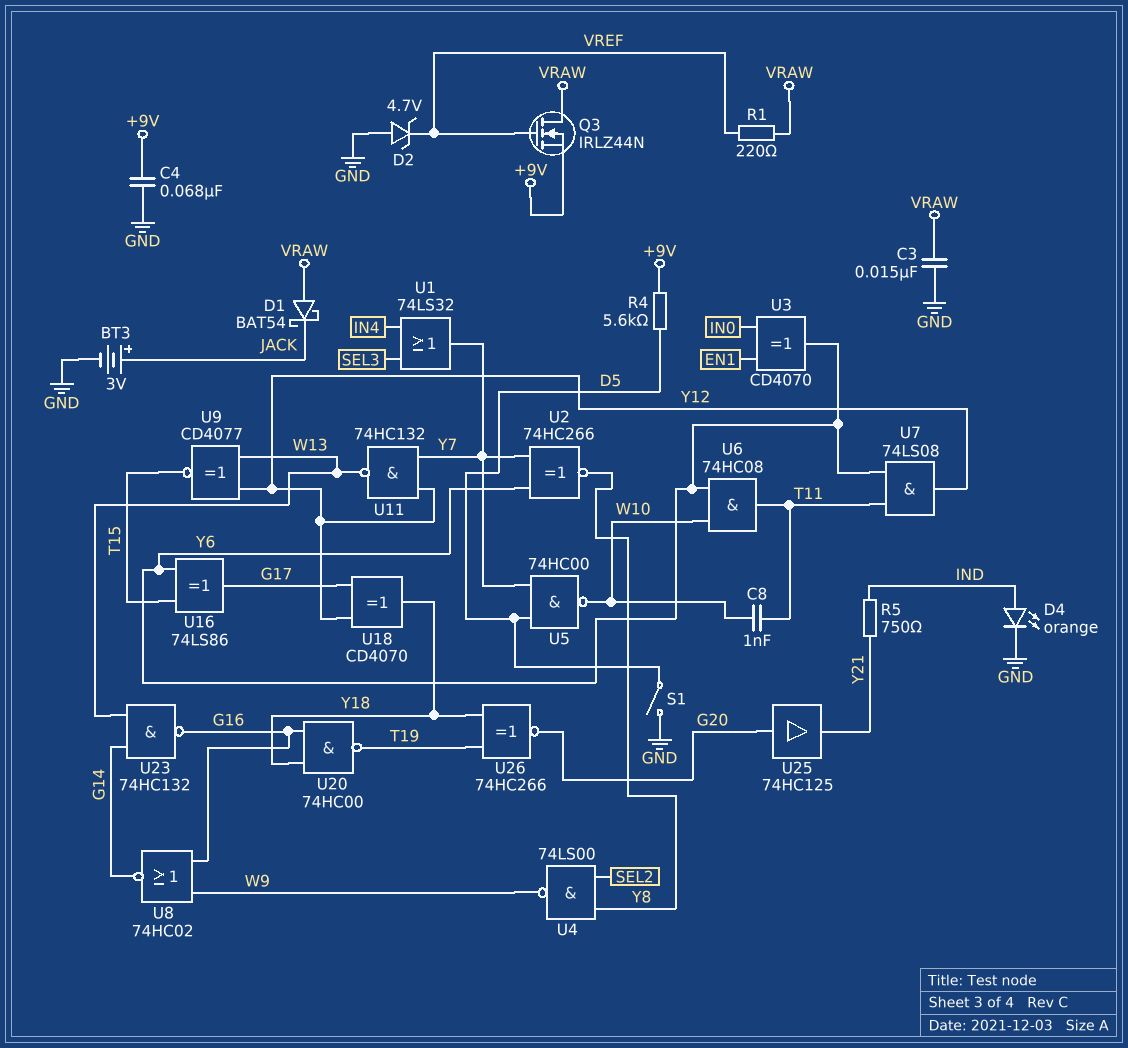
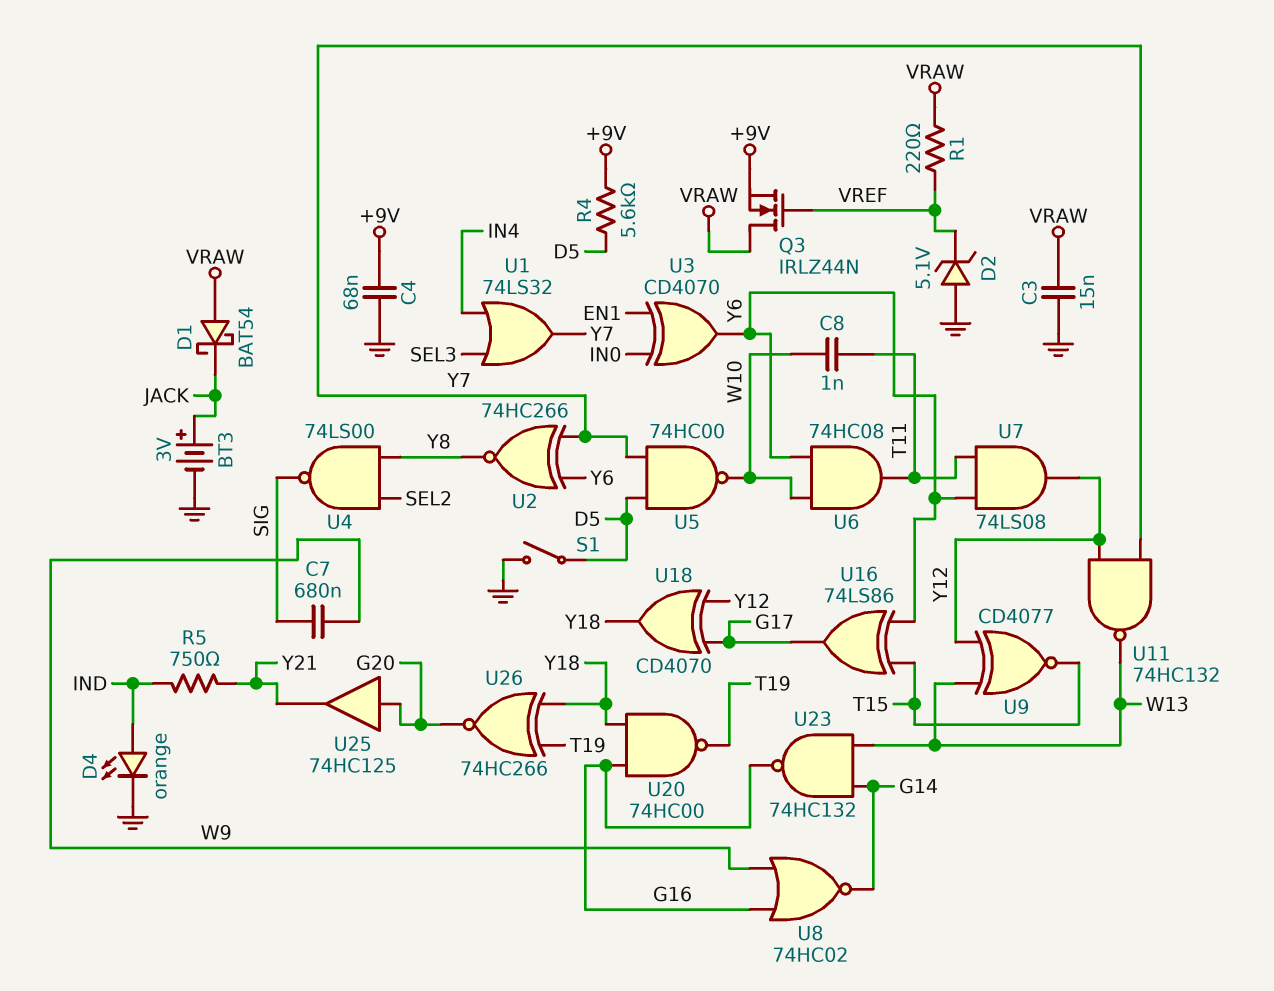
C7: none -> 680nF (SIG, W9)
D2: zener 4.7V (A GND, K VREF) -> zener 5.1V (A GND, K VREF)
U4: NAND 74LS00 (in SEL2, in Y8, out W9) -> NAND 74LS00 (in SEL2, in Y8, out SIG)

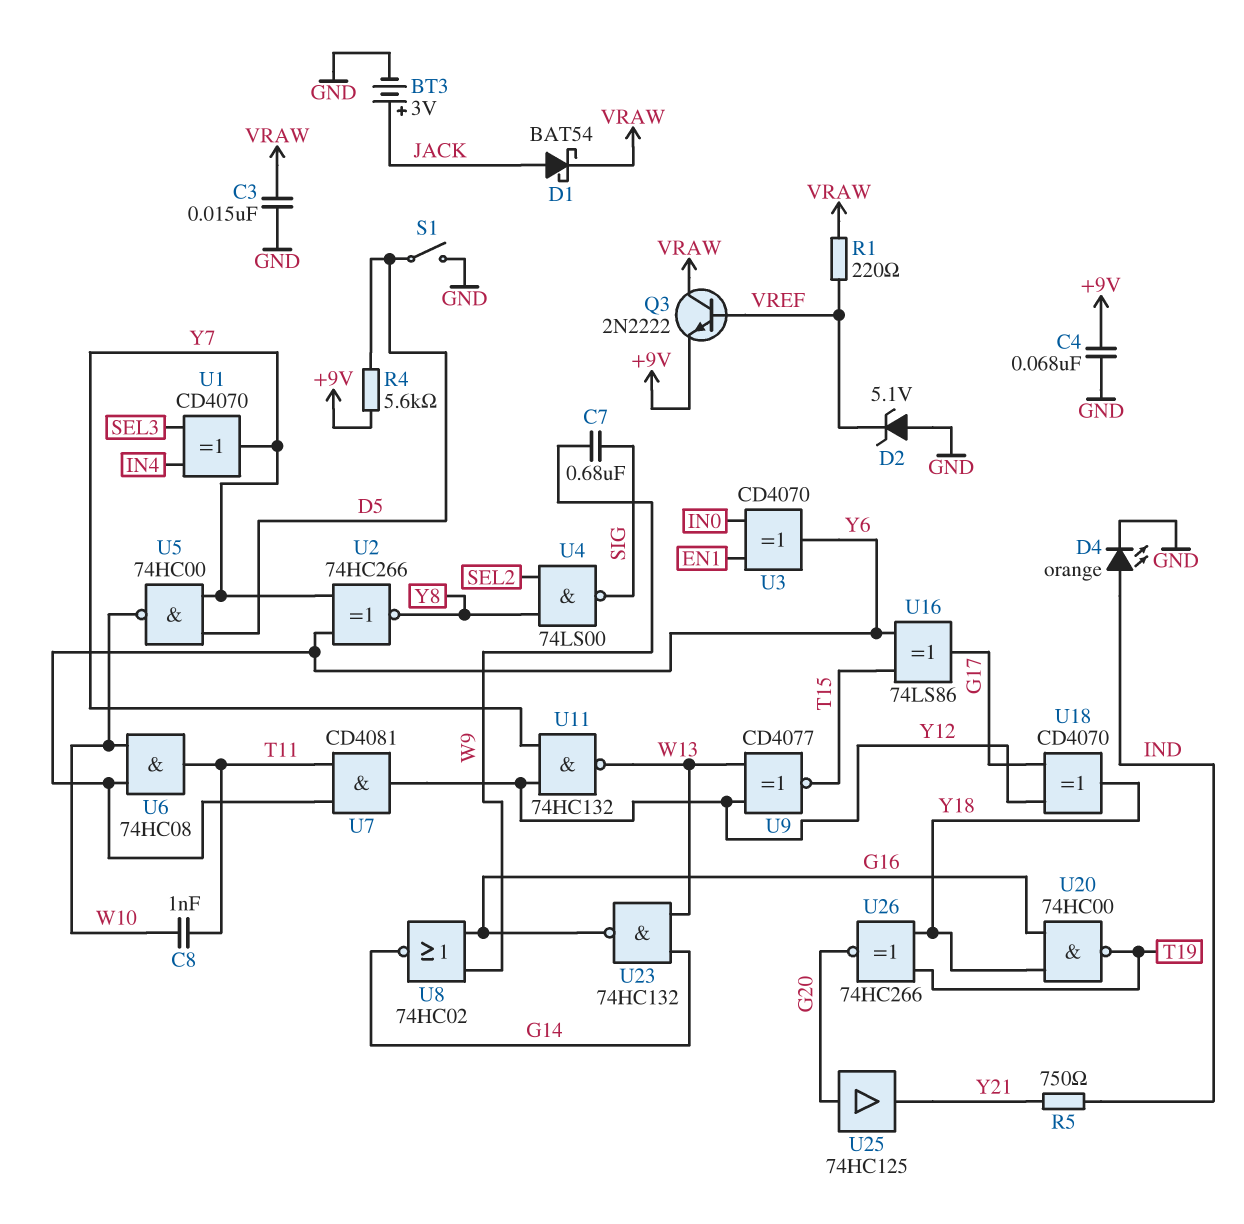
D1: schottky BAT54 (A VRAW, K JACK) -> schottky BAT54 (A JACK, K VRAW)
Q3: NMOS IRLZ44N (G VREF, D VRAW, S +9V) -> NPN 2N2222 (B VREF, C VRAW, E +9V)
U1: OR 74LS32 (in IN4, in SEL3, out Y7) -> XOR CD4070 (in IN4, in SEL3, out Y7)
U7: AND 74LS08 (in T11, in Y6, out Y12) -> AND CD4081 (in T11, in Y6, out Y12)

